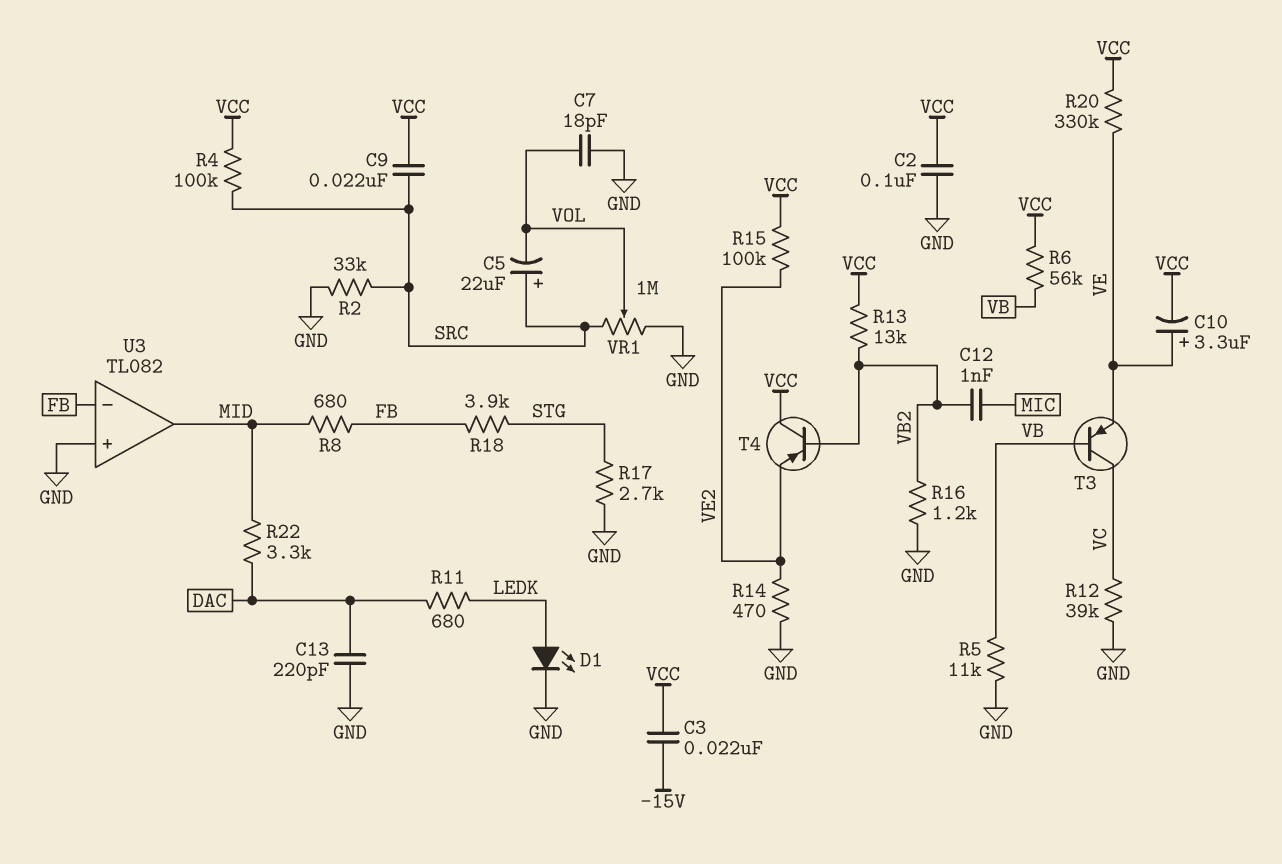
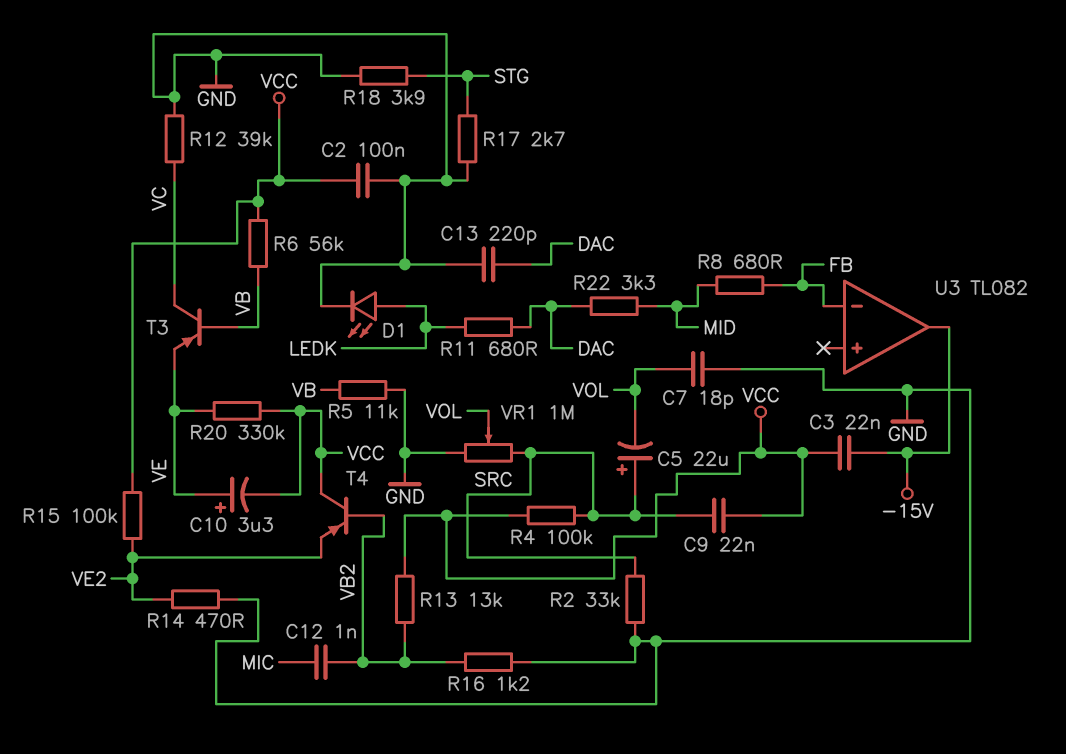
R18: 3.9k (FB, STG) -> 3.9k (GND, STG)
U3 pin in+: GND -> none
U3 pin out: MID -> -15V

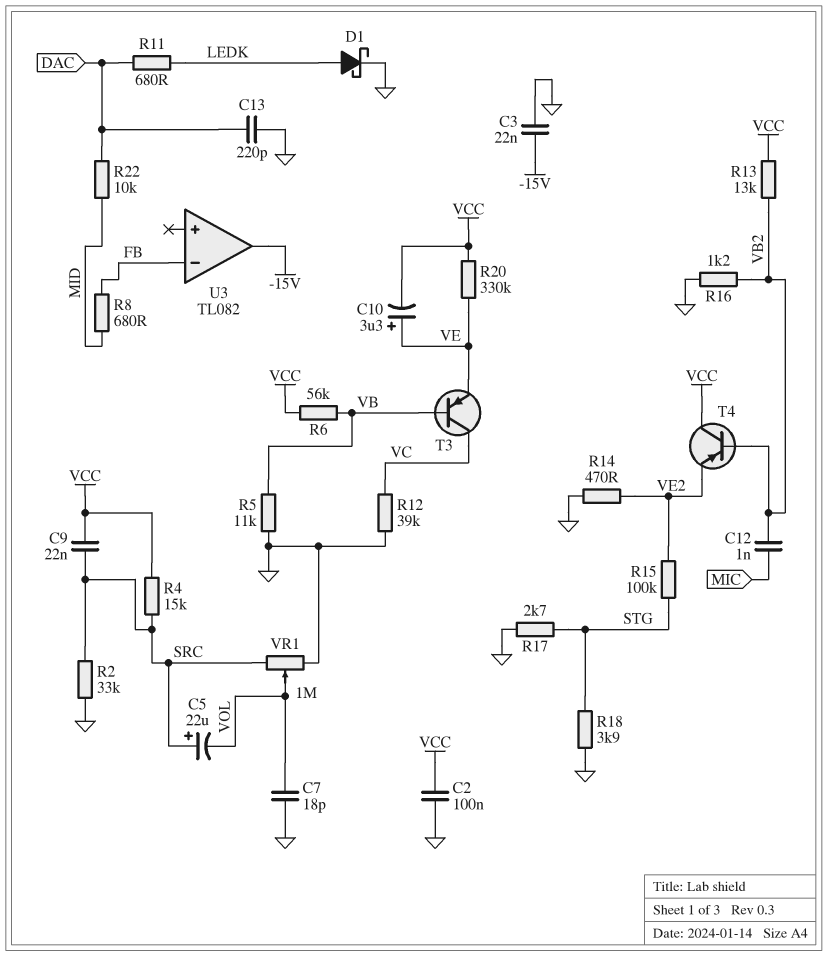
C3: 22nF (-15V, VCC) -> 22nF (-15V, GND)
D1: LED (A LEDK, K GND) -> schottky (A LEDK, K GND)
R4: 100k (SRC, VCC) -> 15k (SRC, VCC)
R15: 100k (VCC, VE2) -> 100k (STG, VE2)
R22: 3.3k (DAC, MID) -> 10k (DAC, MID)

